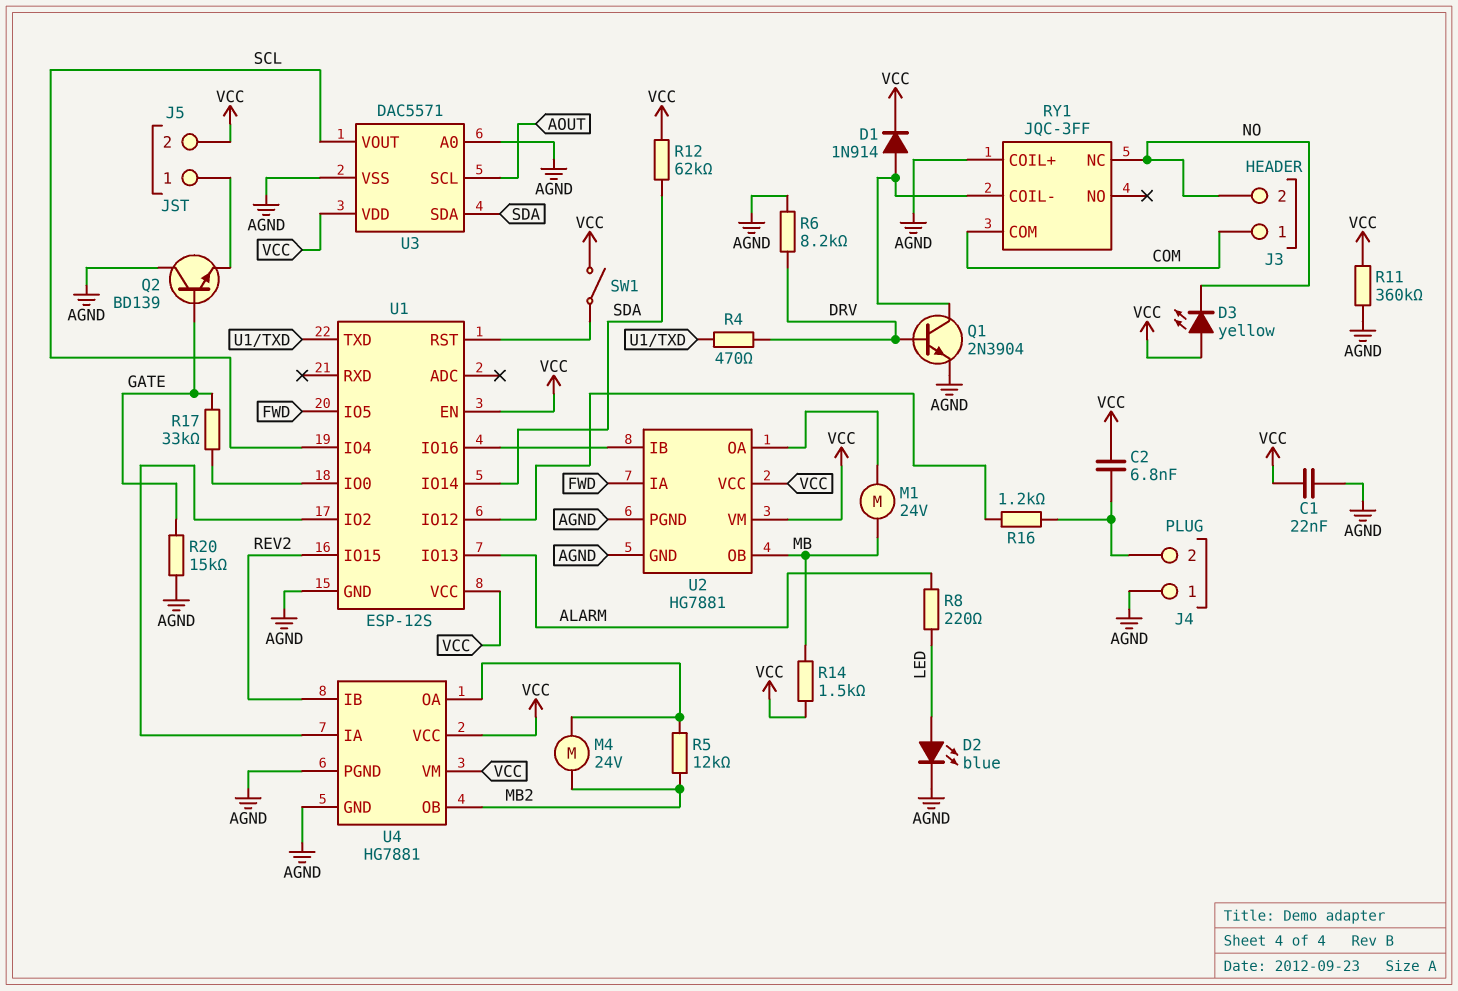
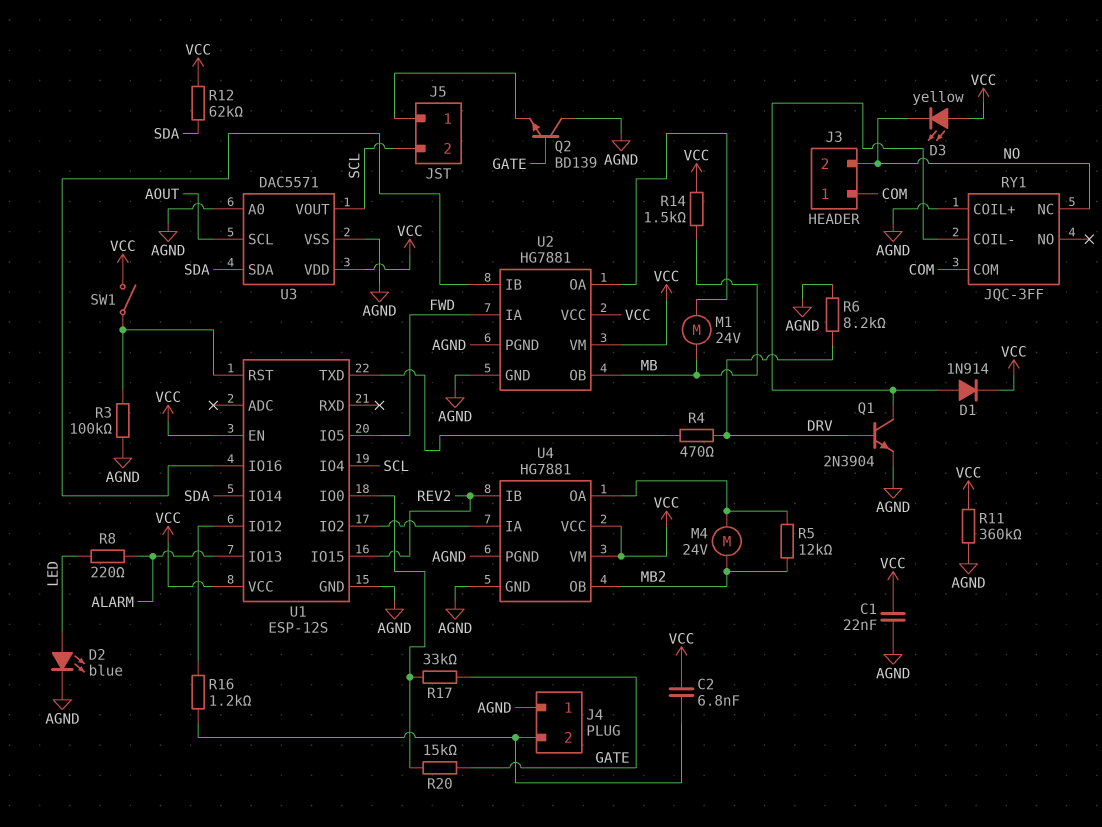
J5 pin 2: VCC -> SCL
R3: none -> 100k (AGND, U1/RST)
R20: 15k (AGND, GATE) -> 15k (GATE, U1/IO0)

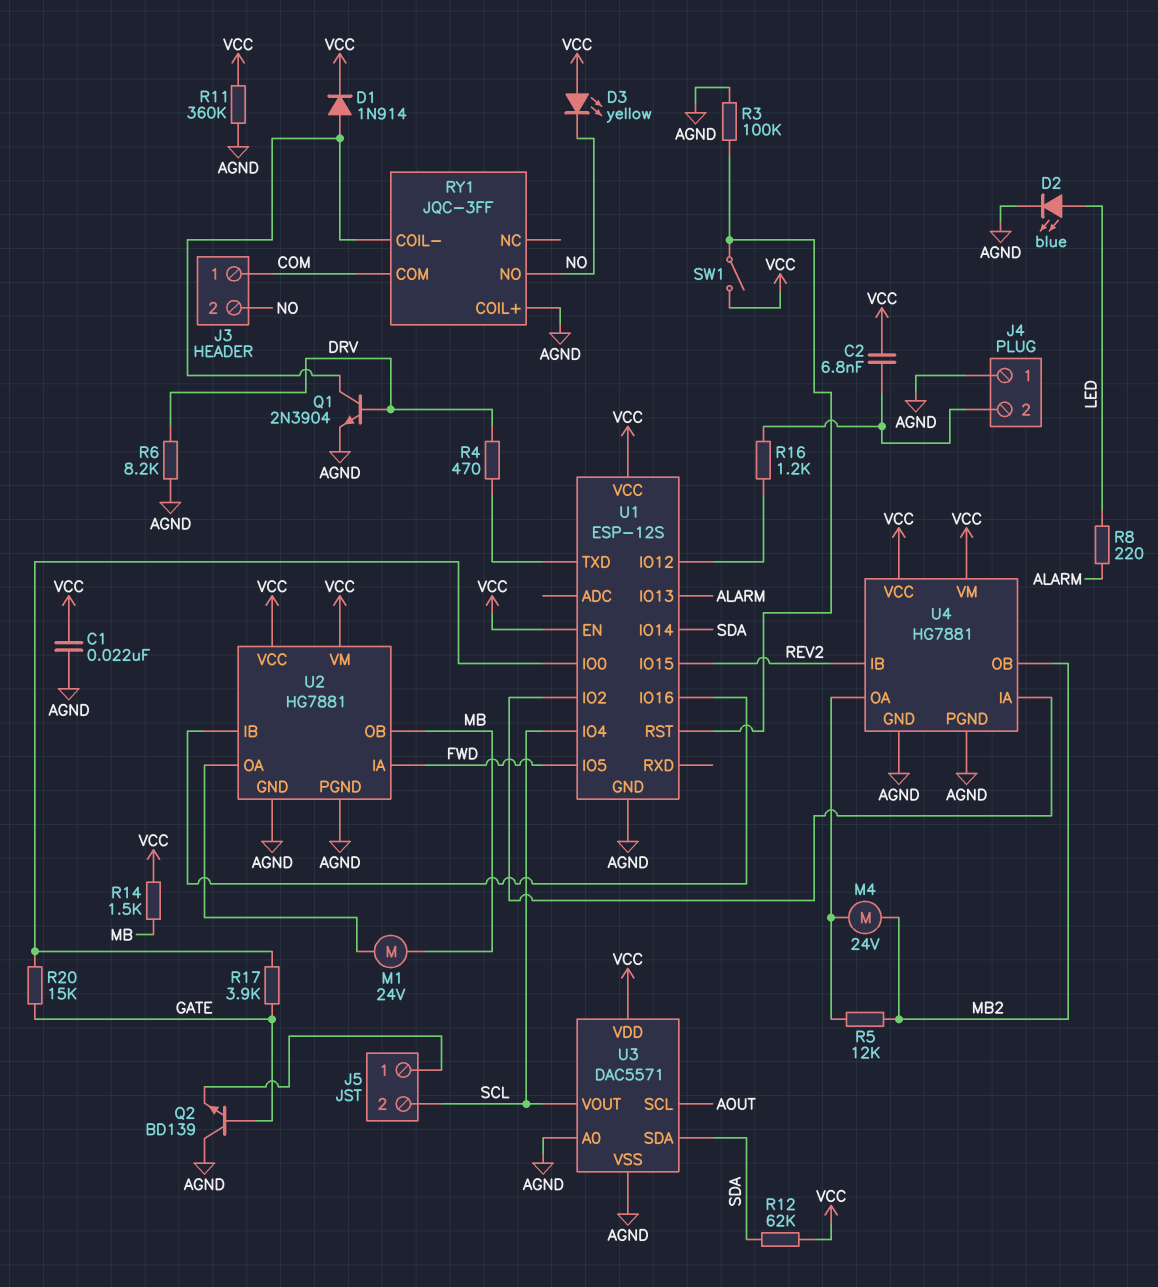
R17: 33k (GATE, U1/IO0) -> 3.9k (GATE, U1/IO0)
RY1 pin NC: NO -> none
RY1 pin NO: none -> NO

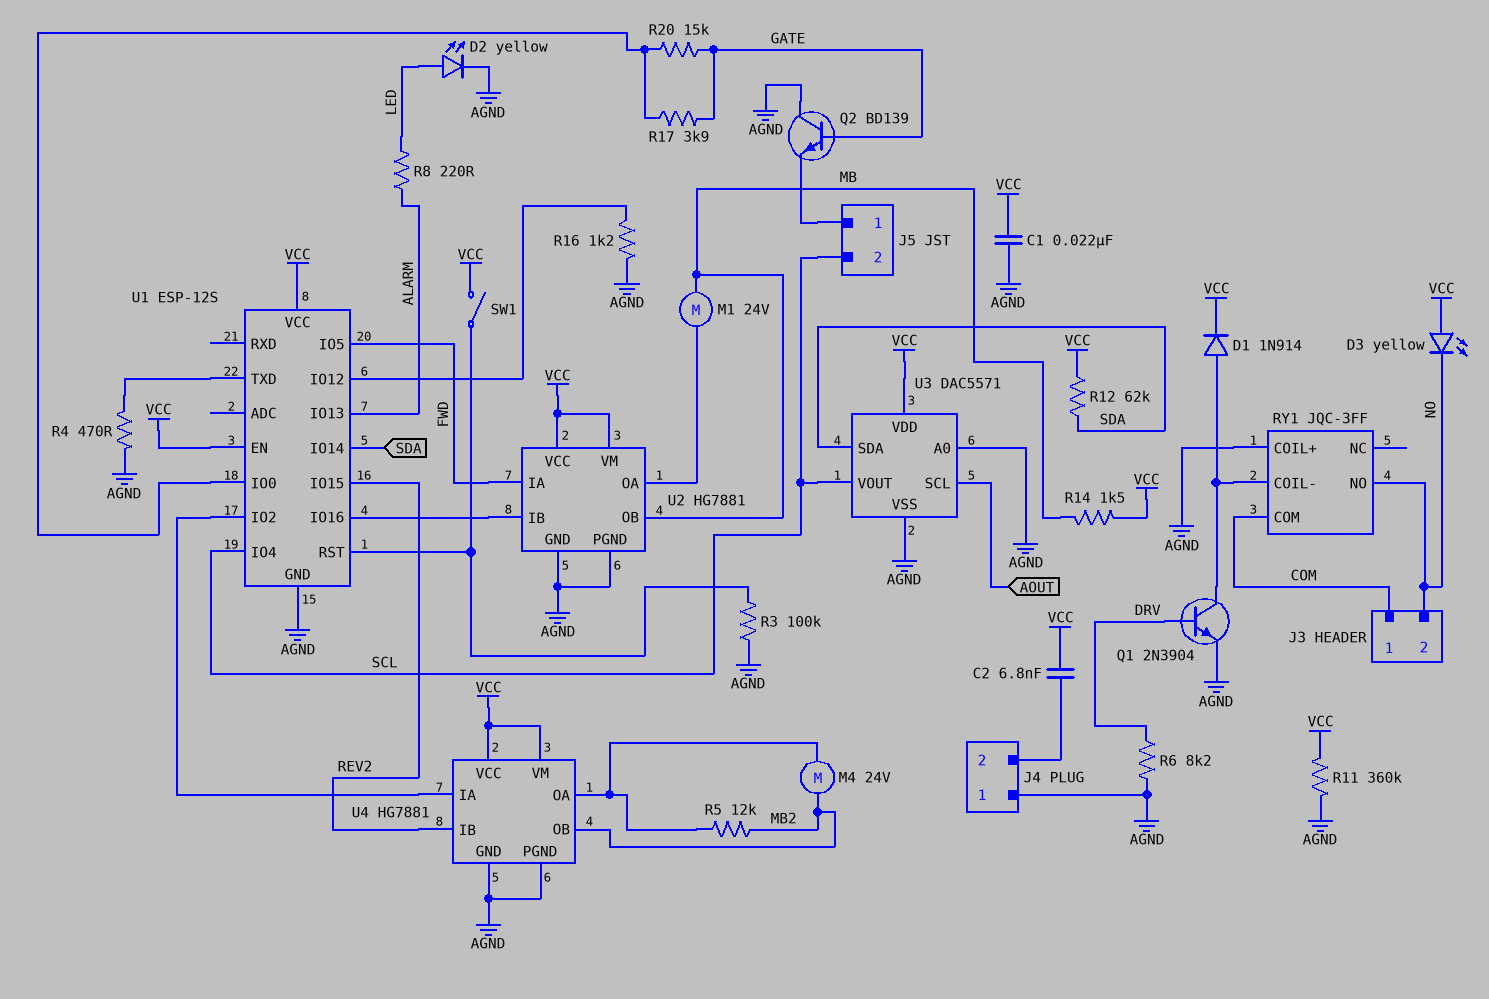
D2: LED blue (A LED, K AGND) -> LED yellow (A LED, K AGND)
R4: 470 (DRV, U1/TXD) -> 470 (AGND, U1/TXD)
R16: 1.2k (J4/2, U1/IO12) -> 1.2k (AGND, U1/IO12)

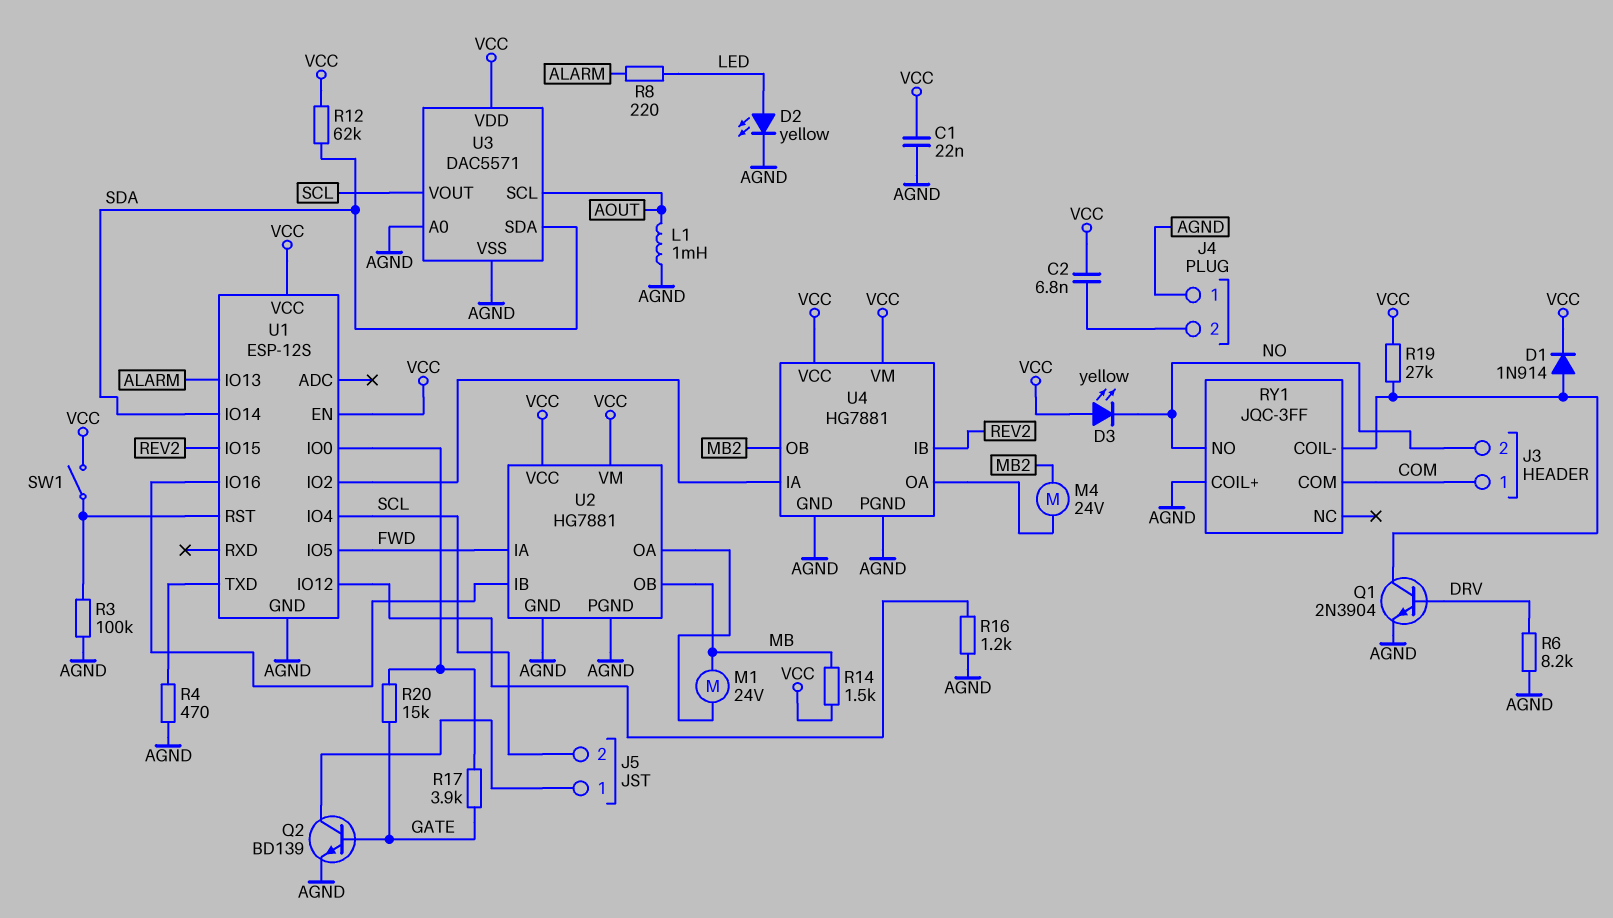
L1: none -> 1mH (AGND, AOUT)
Q2: NPN BD139 (B GATE, C AGND, E J5/1) -> NPN BD139 (B GATE, C J5/1, E AGND)
R5: 12k (MB2, U4/OA) -> none
R11: 360k (AGND, VCC) -> none
R19: none -> 27k (RY1/COIL-, VCC)

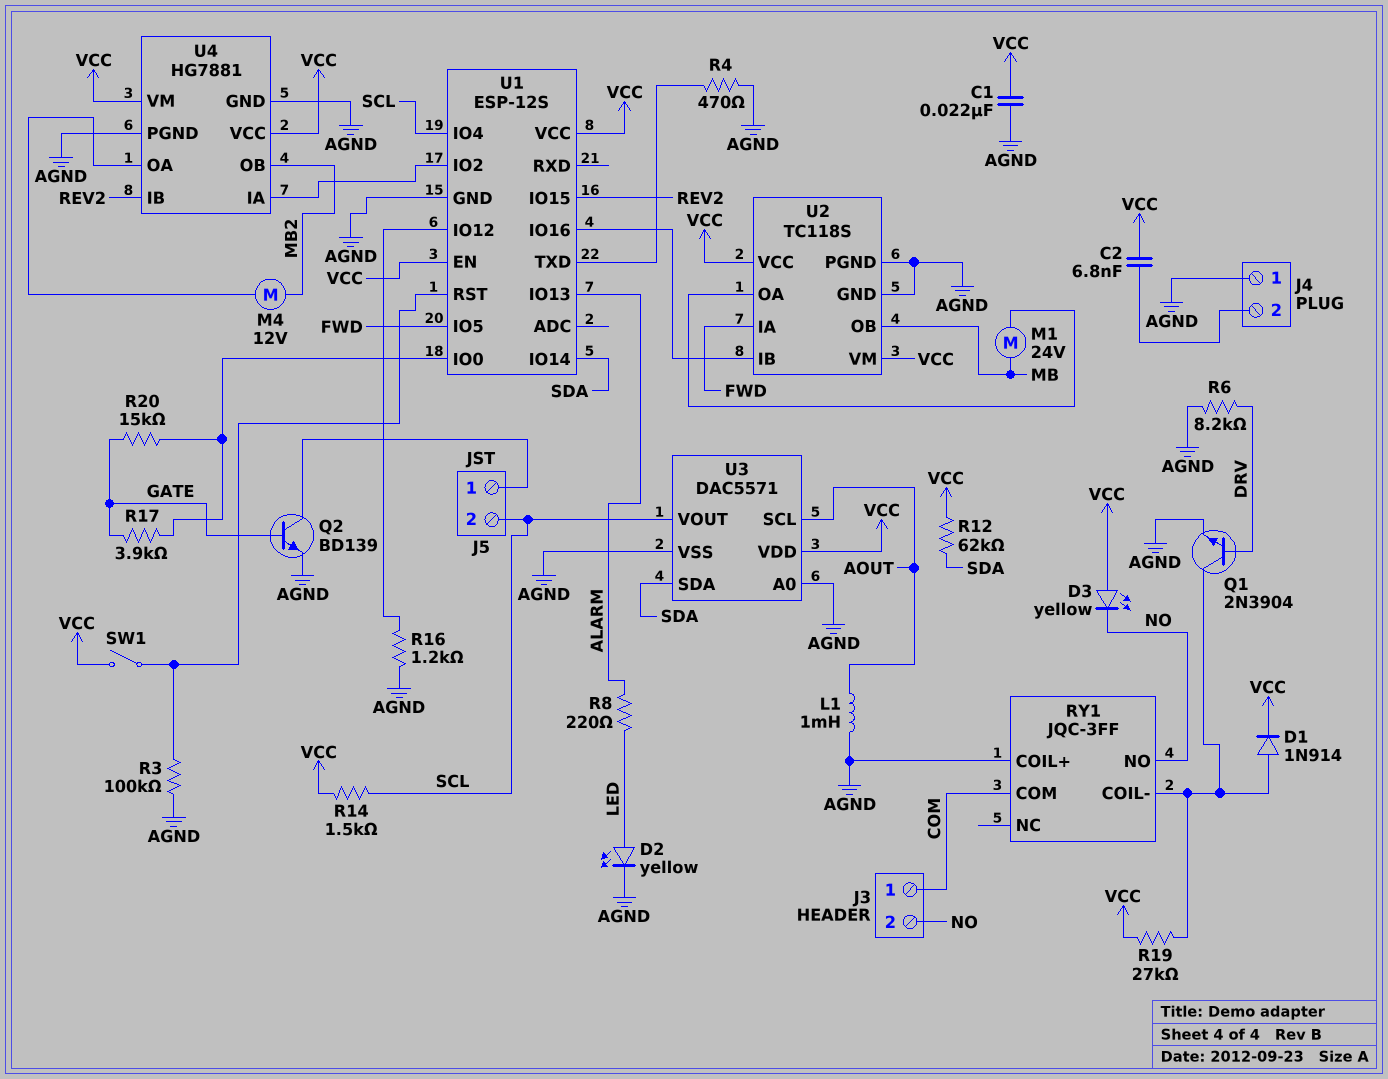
M4: motor 24V (MB2, U4/OA) -> motor 12V (MB2, U4/OA)
R14: 1.5k (MB, VCC) -> 1.5k (SCL, VCC)
U2: HG7881 -> TC118S

